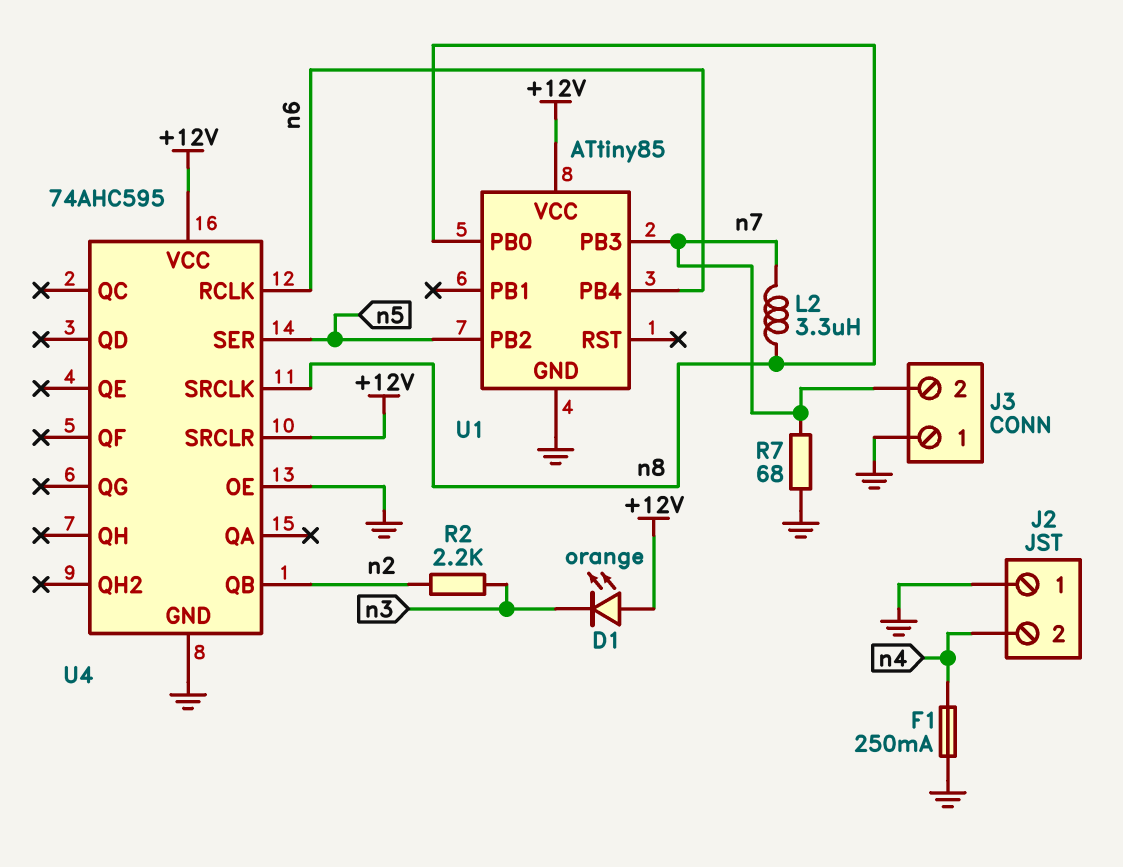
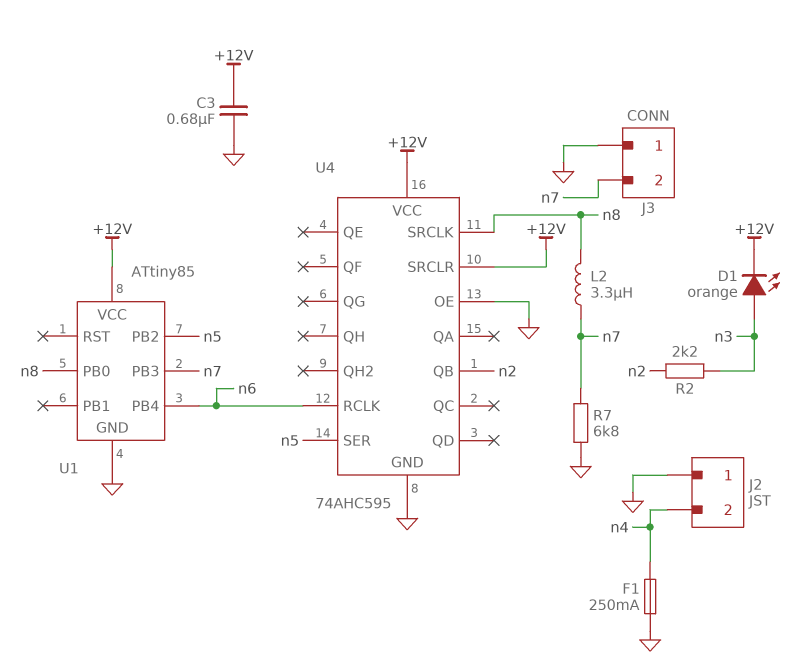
C3: none -> 680nF (+12V, GND)
D1: LED orange (A +12V, K n3) -> LED orange (A n3, K +12V)
R7: 68 (GND, n7) -> 6.8k (GND, n7)

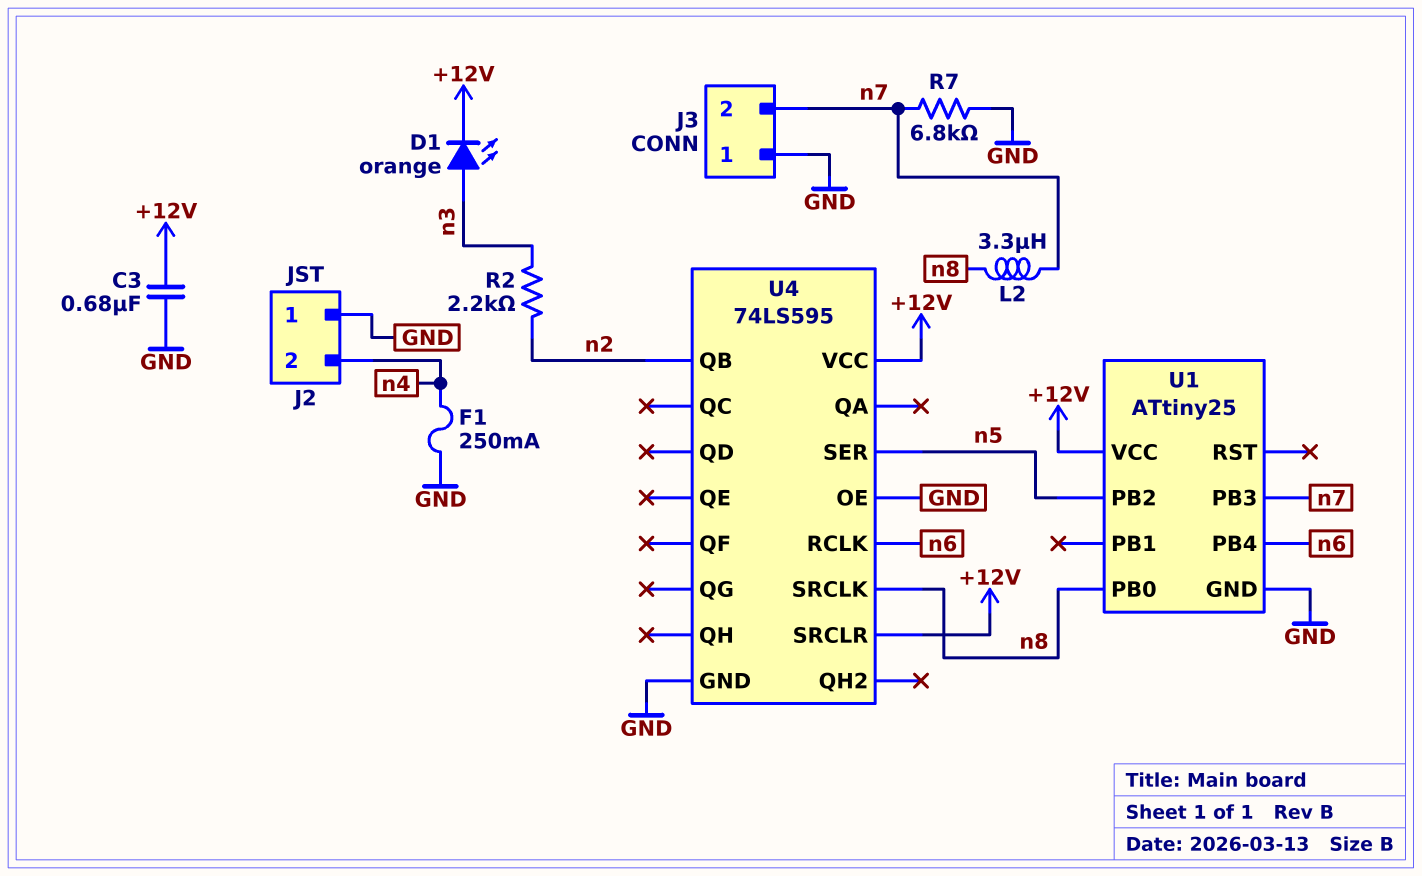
U1: ATtiny85 -> ATtiny25
U4: 74AHC595 -> 74LS595

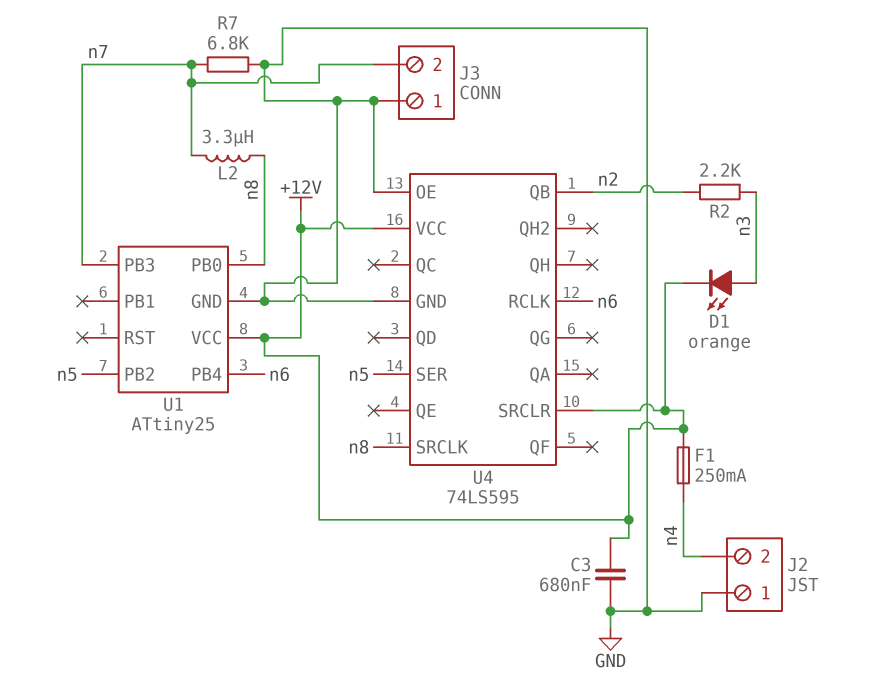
F1: 250mA (GND, n4) -> 250mA (+12V, n4)

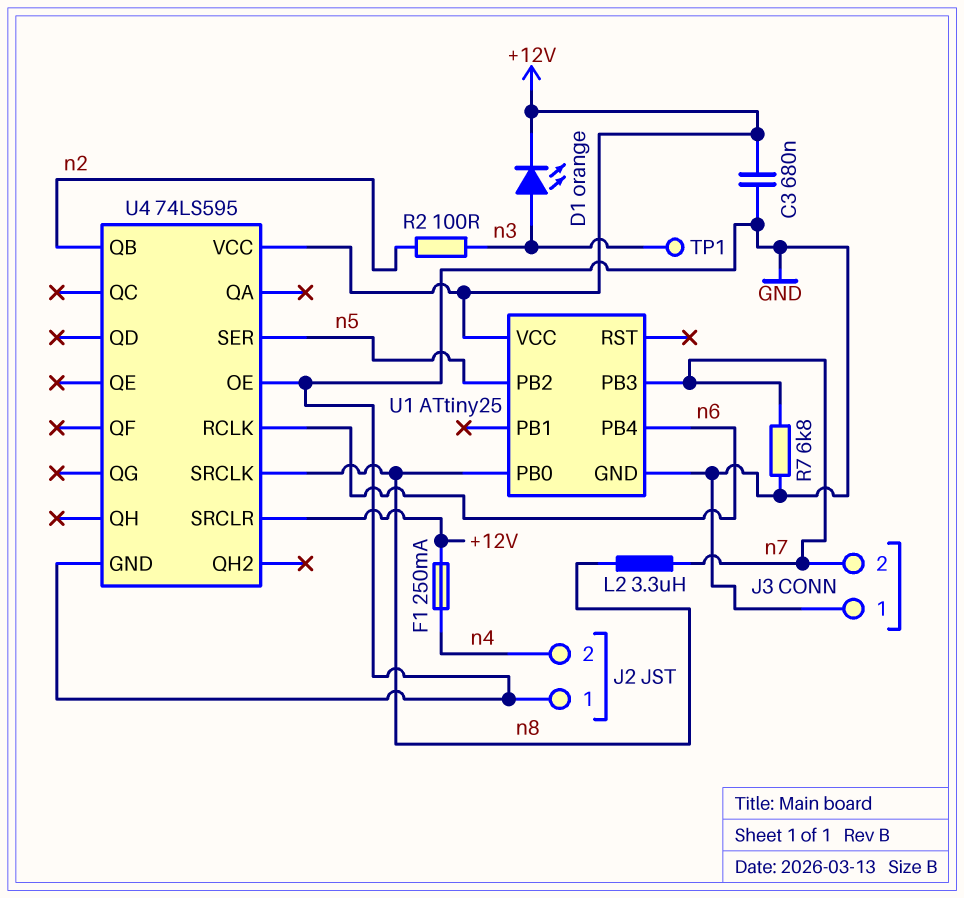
R2: 2.2k (n2, n3) -> 100 (n2, n3)
TP1: none -> test point (n3)

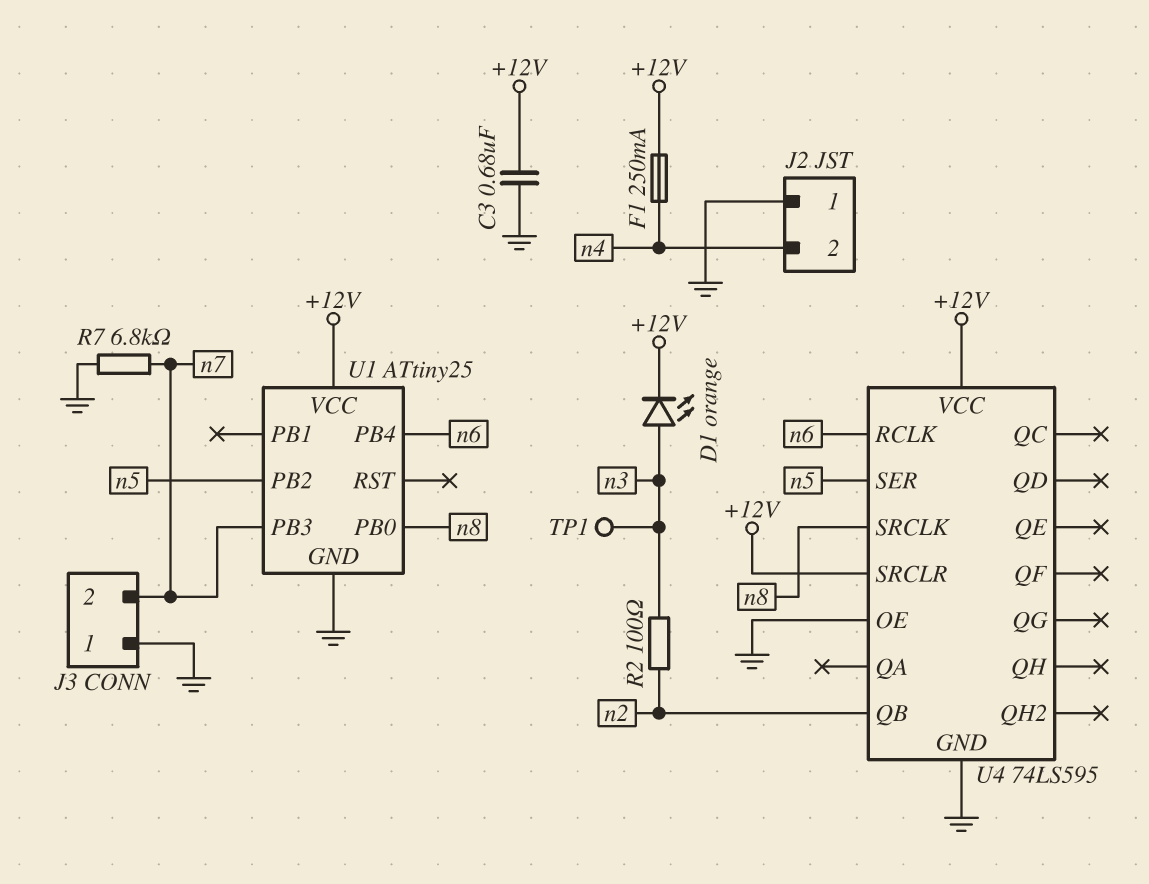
L2: 3.3uH (n7, n8) -> none

